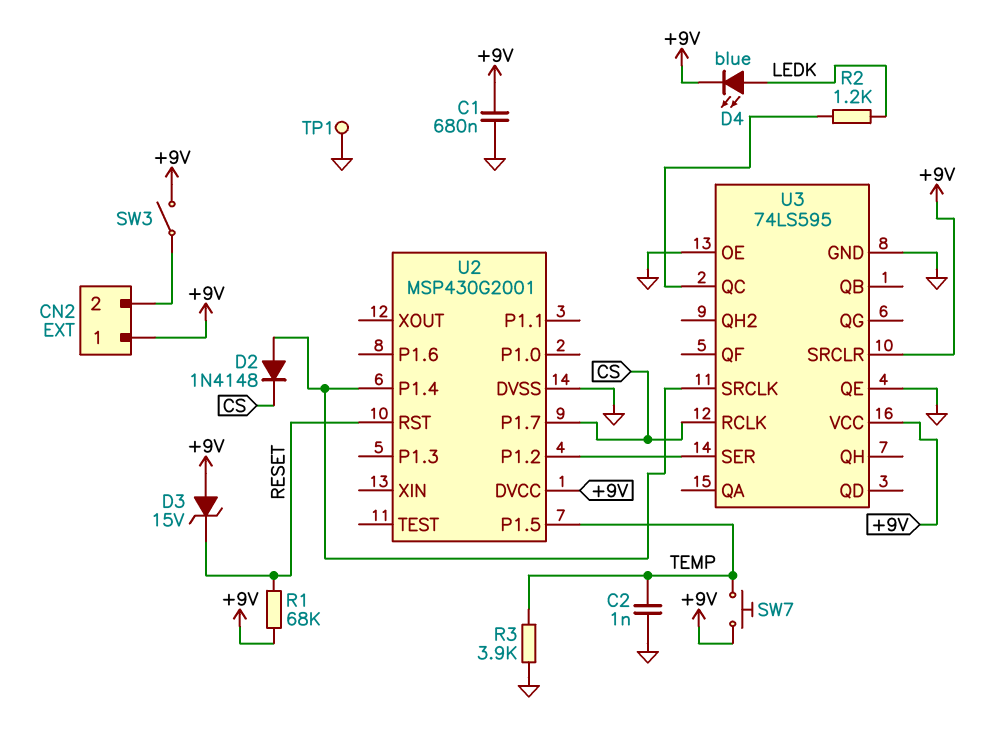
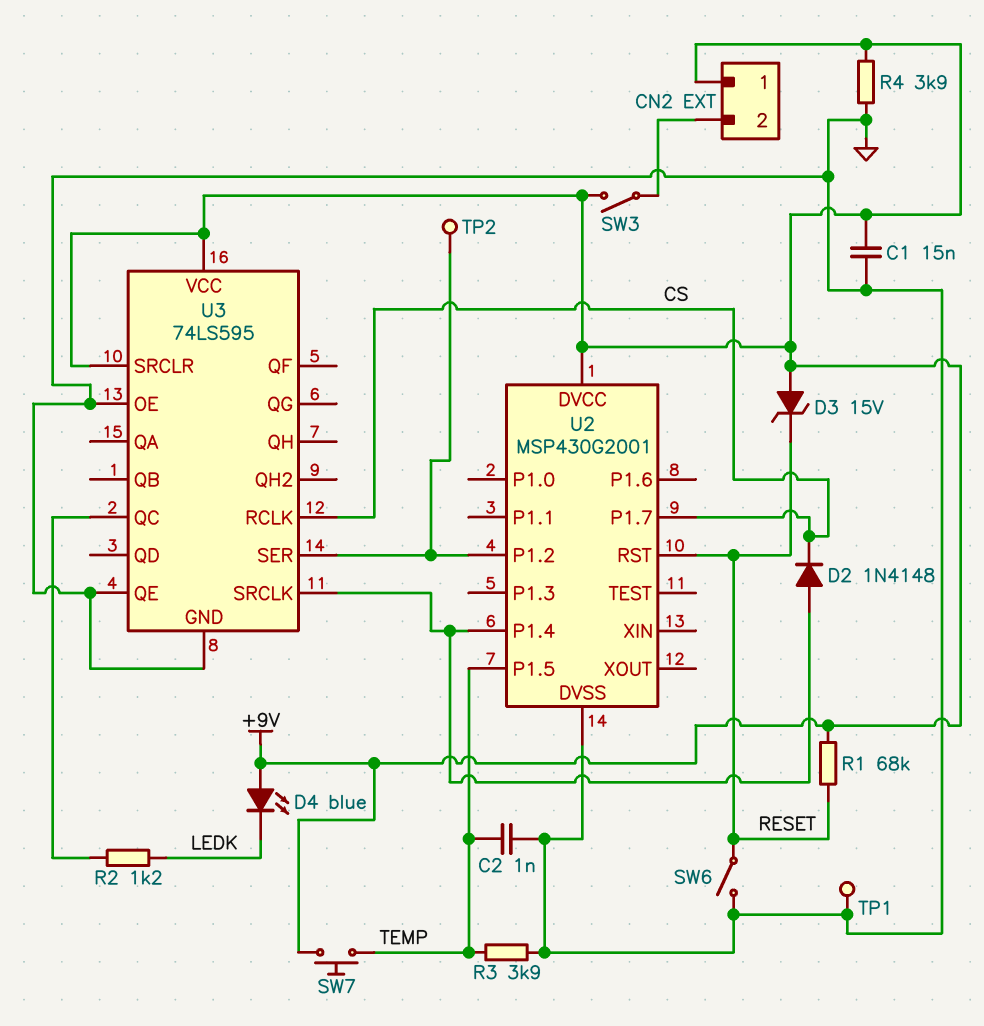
C1: 680nF (+9V, GND) -> 15nF (+9V, GND)
D4: LED blue (A LEDK, K +9V) -> LED blue (A +9V, K LEDK)
R4: none -> 3.9k (+9V, GND)
SW6: none -> switch (GND, RESET)
TP2: none -> test point (U2/P1.2)

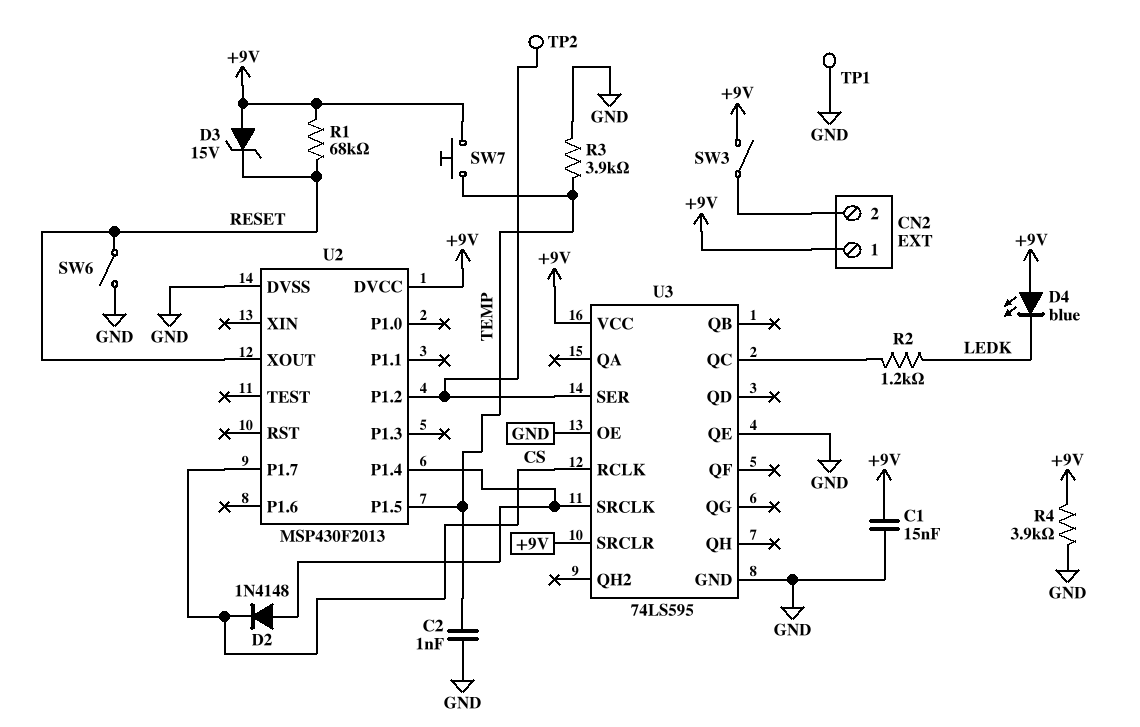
U2: MSP430G2001 -> MSP430F2013
U2 pin RST: RESET -> none
U2 pin XOUT: none -> RESET

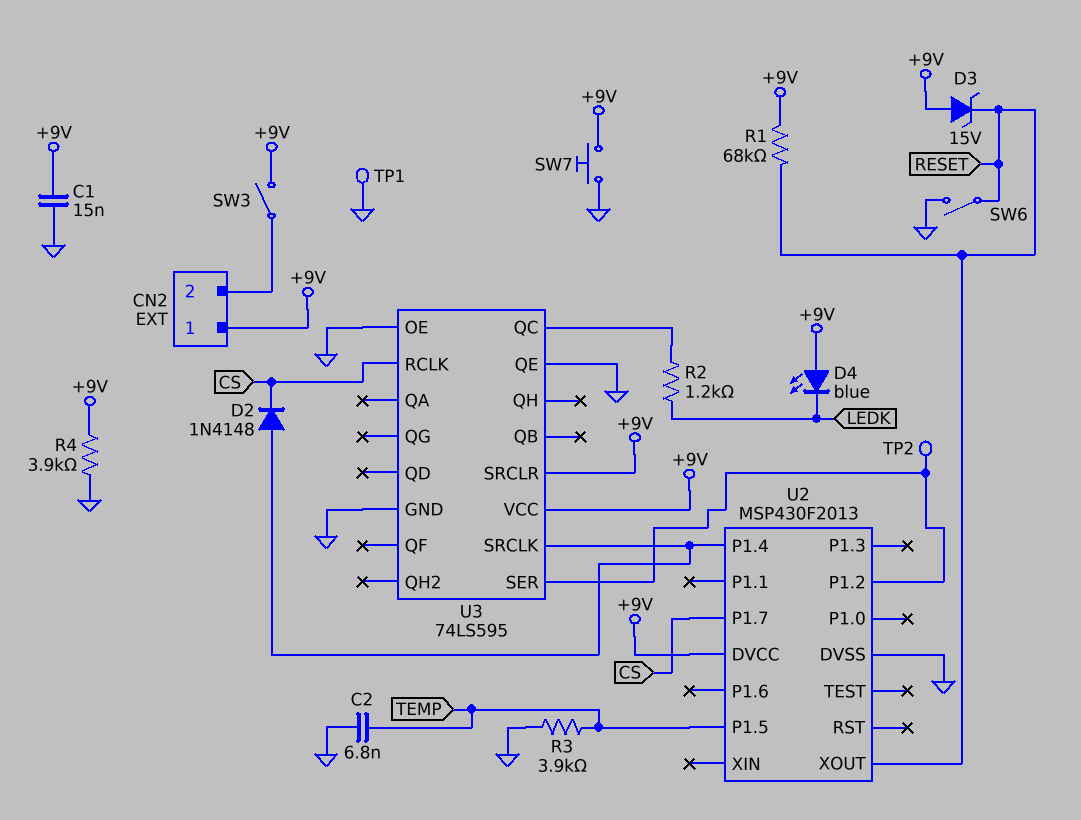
C2: 1nF (GND, TEMP) -> 6.8nF (GND, TEMP)
SW7: button (+9V, TEMP) -> button (+9V, GND)

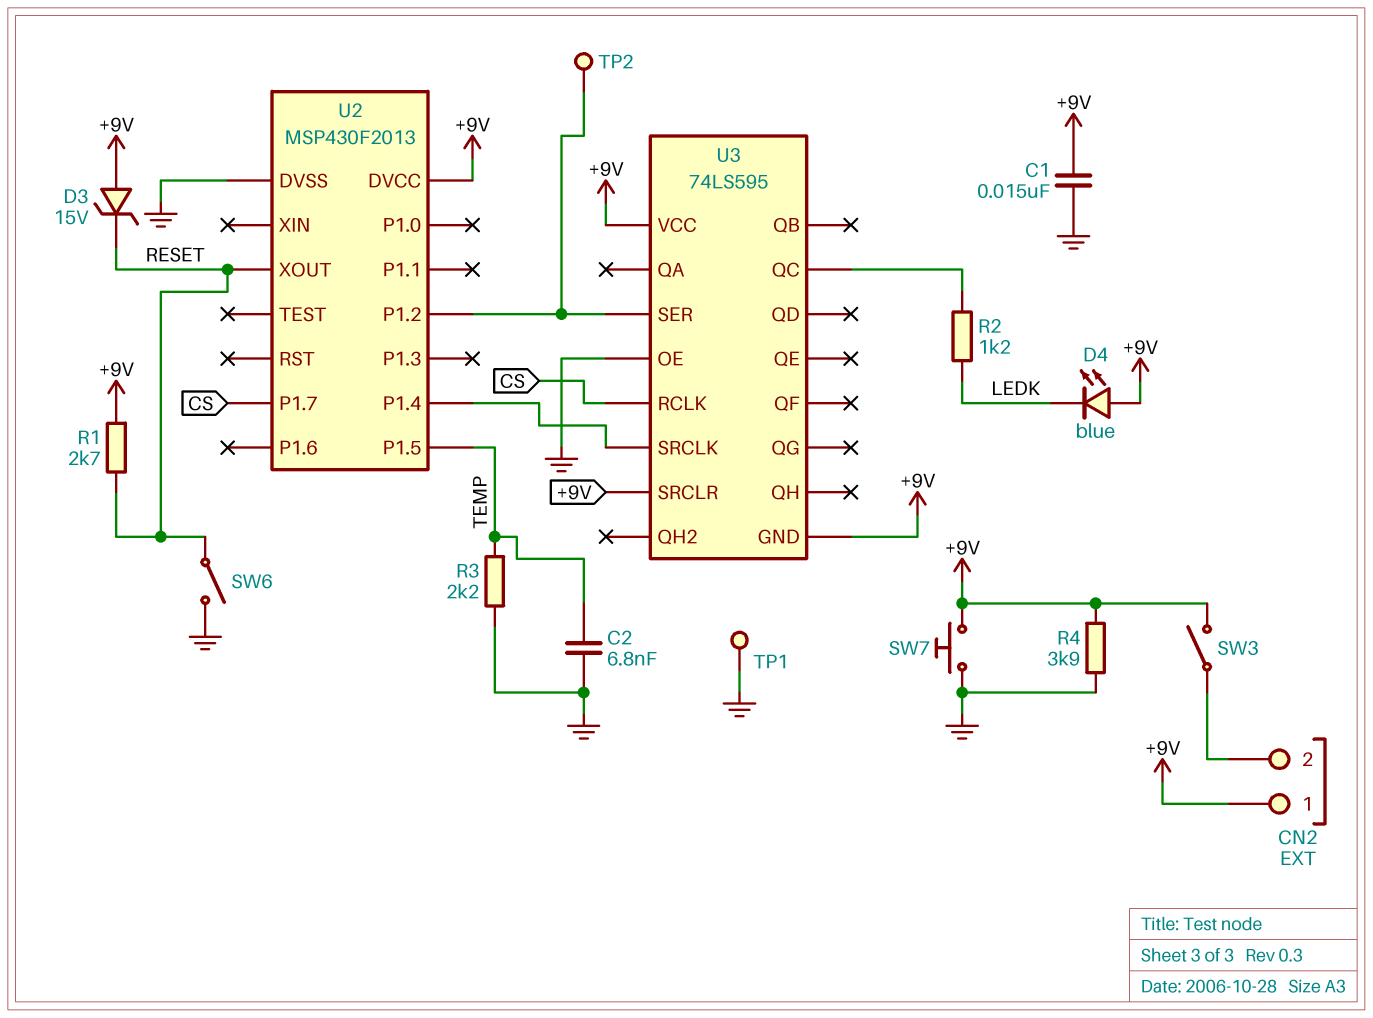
D2: diode 1N4148 (A U2/P1.4, K CS) -> none
R1: 68k (+9V, RESET) -> 2.7k (+9V, RESET)
R3: 3.9k (GND, TEMP) -> 2.2k (GND, TEMP)
U3 pin GND: GND -> +9V
U3 pin QE: GND -> none

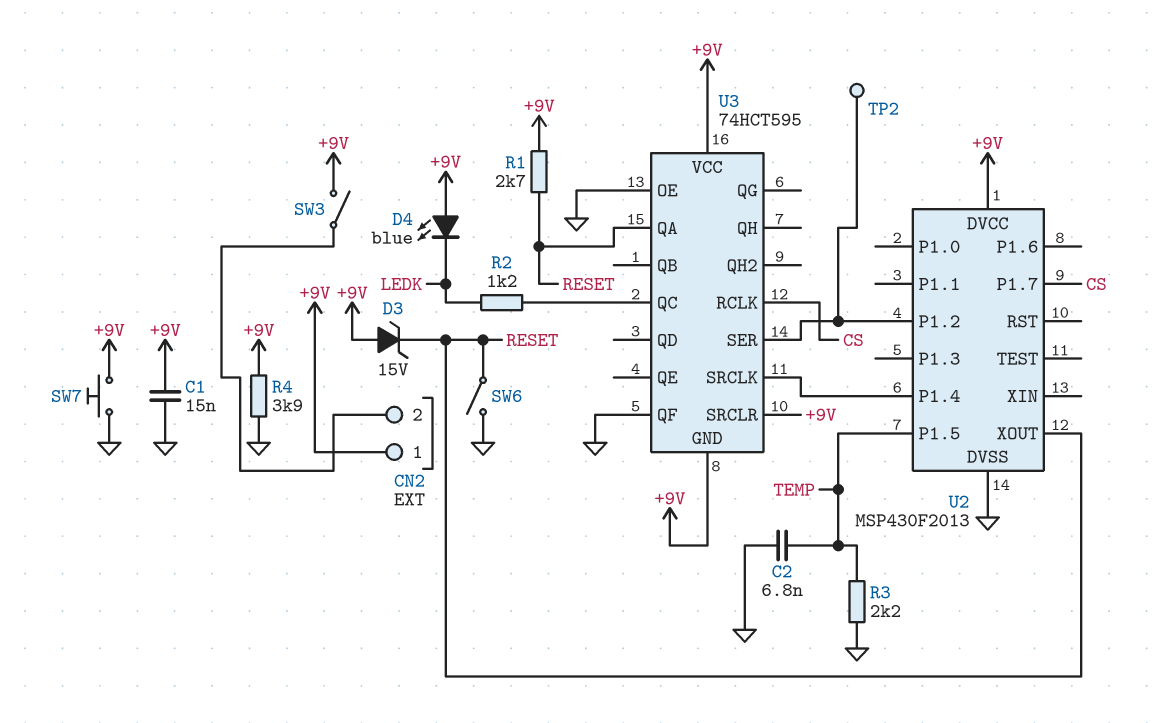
TP1: test point (GND) -> none
U3: 74LS595 -> 74HCT595
U3 pin QA: none -> RESET
U3 pin QF: none -> GND

